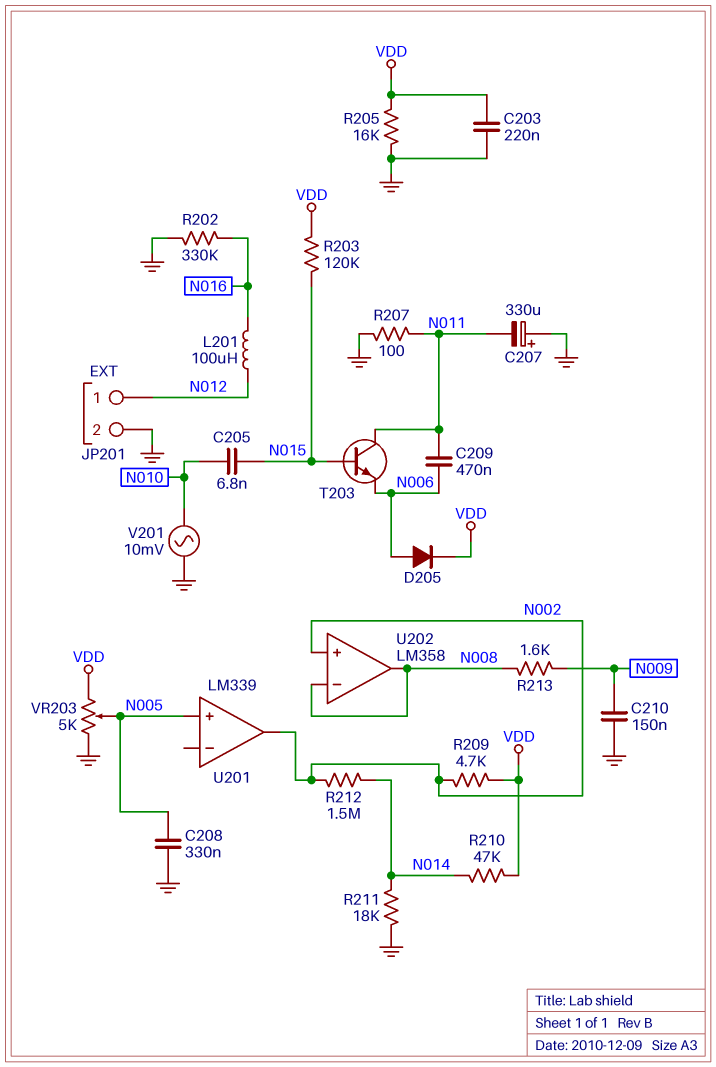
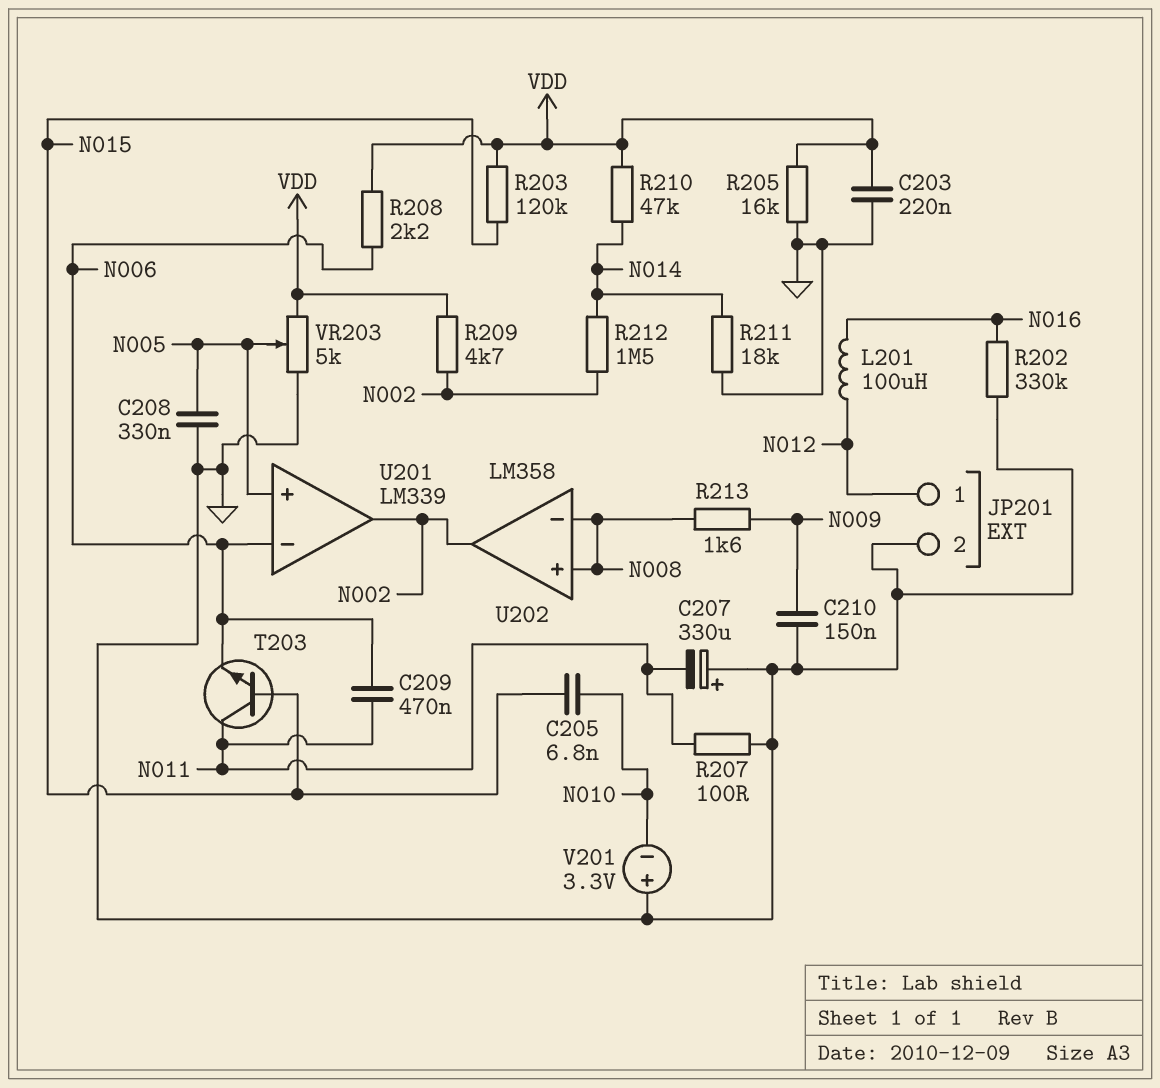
D205: diode (A N006, K VDD) -> none
R208: none -> 2.2k (N006, VDD)
U201 pin in-: none -> N006
U202 pin in+: N002 -> N008
U202 pin out: N008 -> N002
V201: AC 10mV (GND, N010) -> 3.3V (plus GND, minus N010)

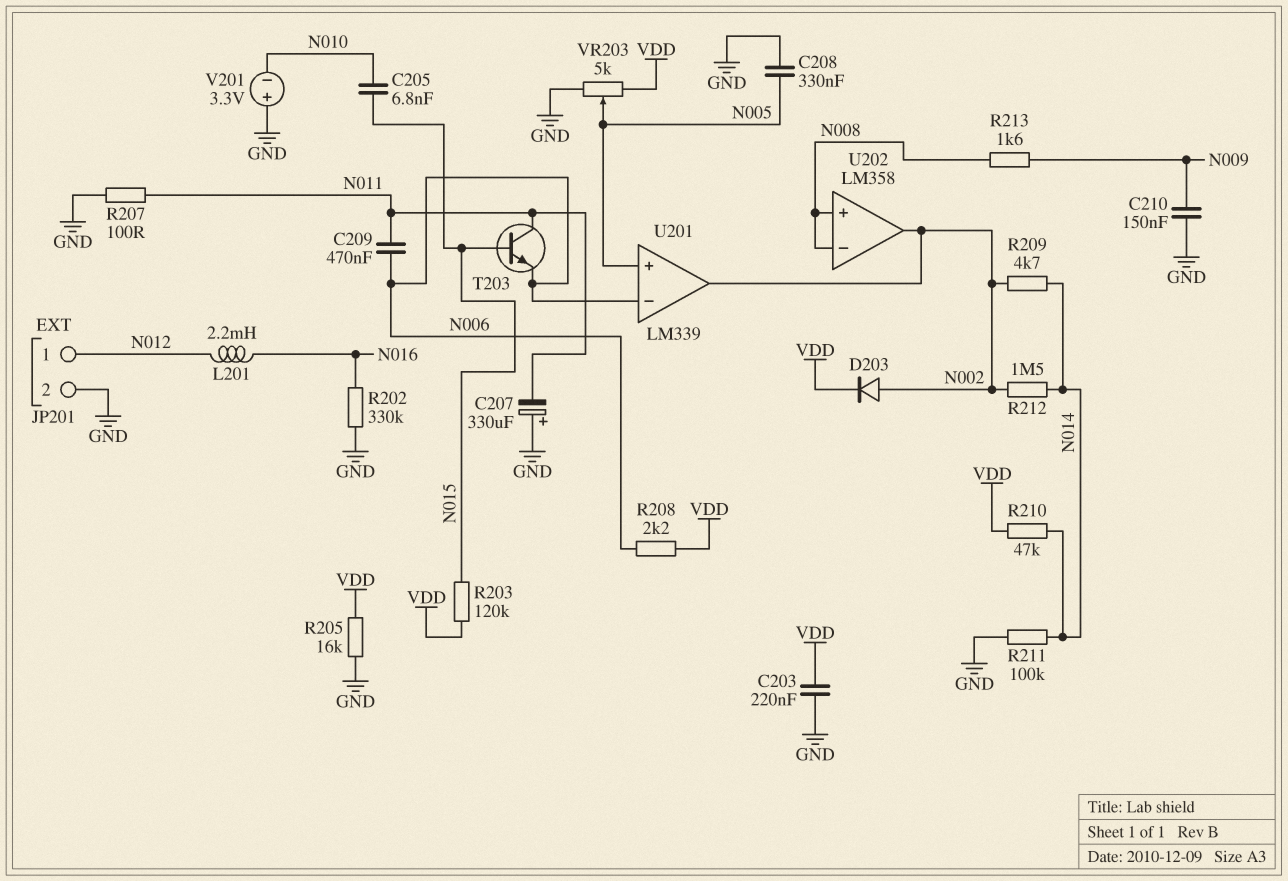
D203: none -> diode (A N002, K VDD)
L201: 100uH (N012, N016) -> 2.2mH (N012, N016)
R209: 4.7k (N002, VDD) -> 4.7k (N002, N014)
R211: 18k (GND, N014) -> 100k (GND, N014)

